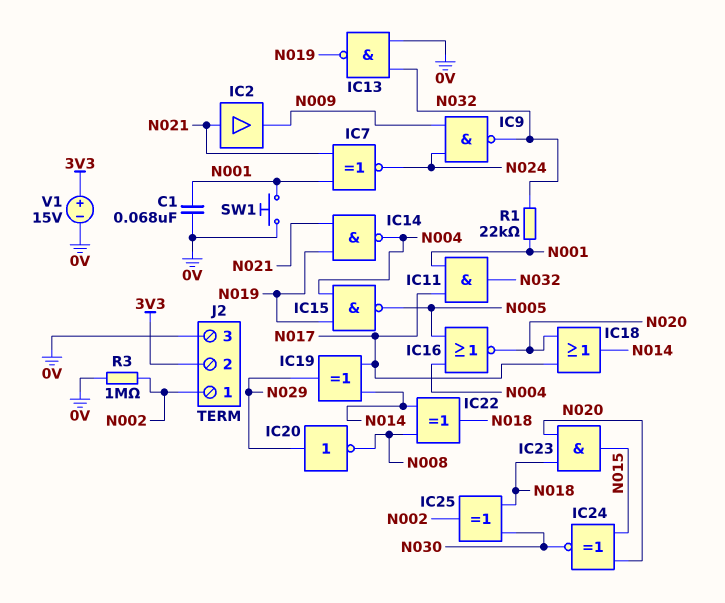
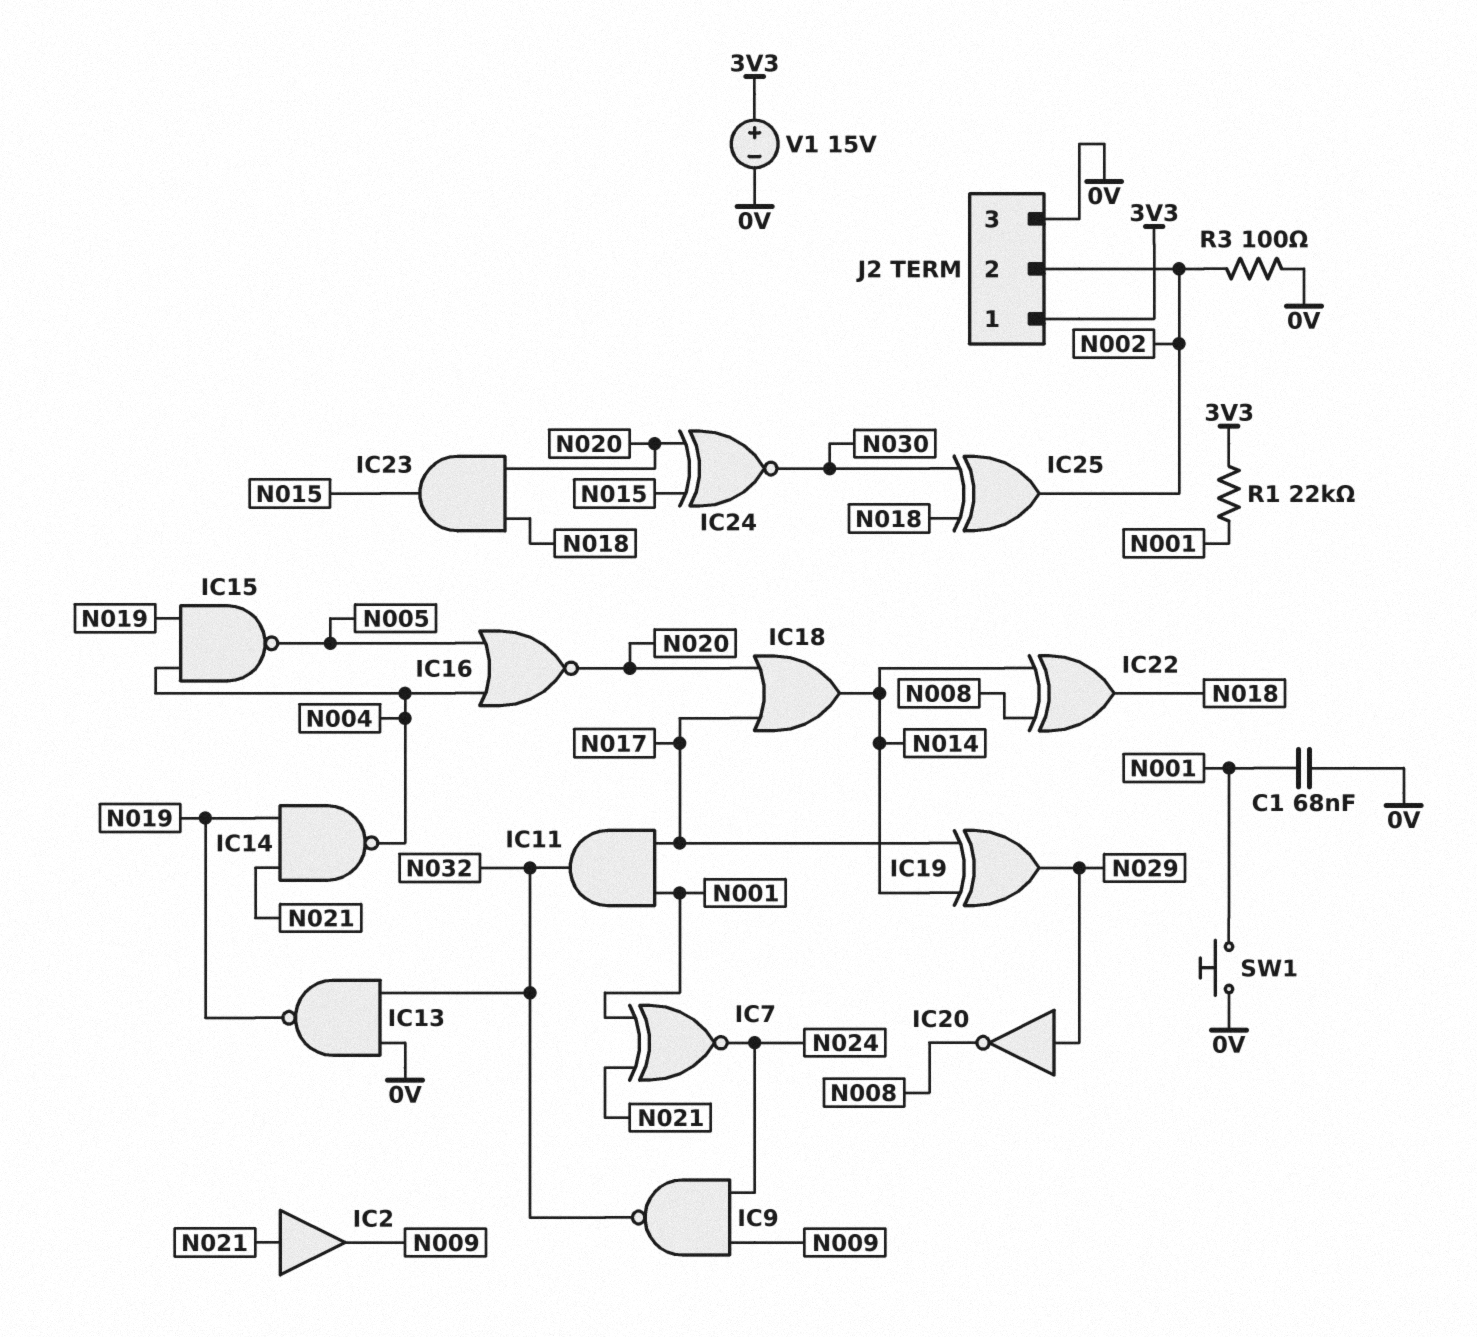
J2 pin 1: N002 -> 3V3
J2 pin 2: 3V3 -> N002
R1: 22k (N001, N032) -> 22k (3V3, N001)
R3: 1M (0V, N002) -> 100 (0V, N002)

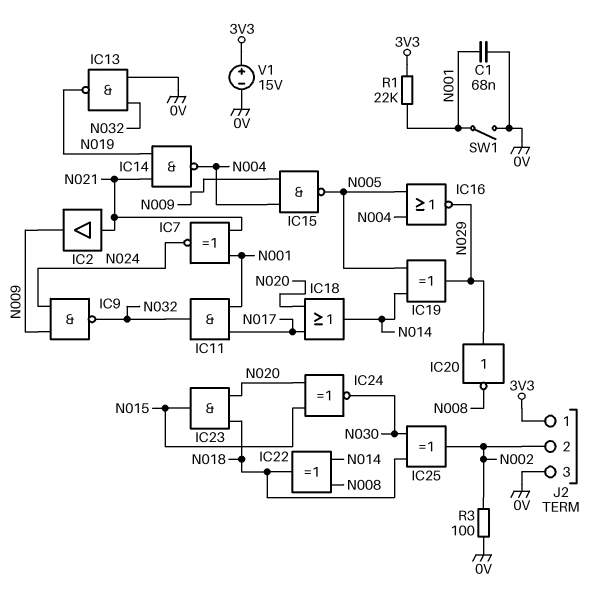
IC15: NAND (in N004, in N019, out N005) -> NAND (in N004, in N009, out N005)
IC16: NOR (in N004, in N005, out N020) -> NOR (in N004, in N005, out N029)
IC19: XOR (in N014, in N017, out N029) -> XOR (in N005, in N014, out N029)
SW1: button (0V, N001) -> switch (0V, N001)

